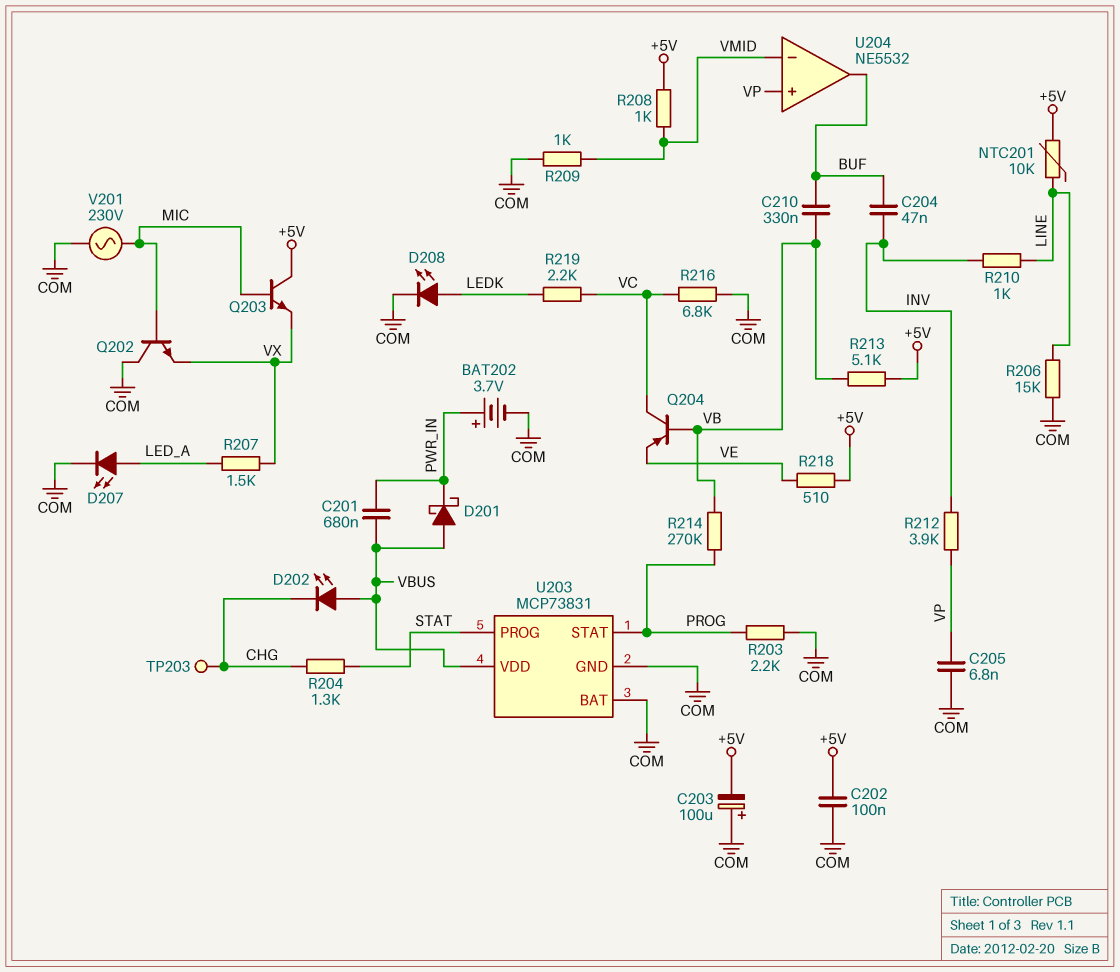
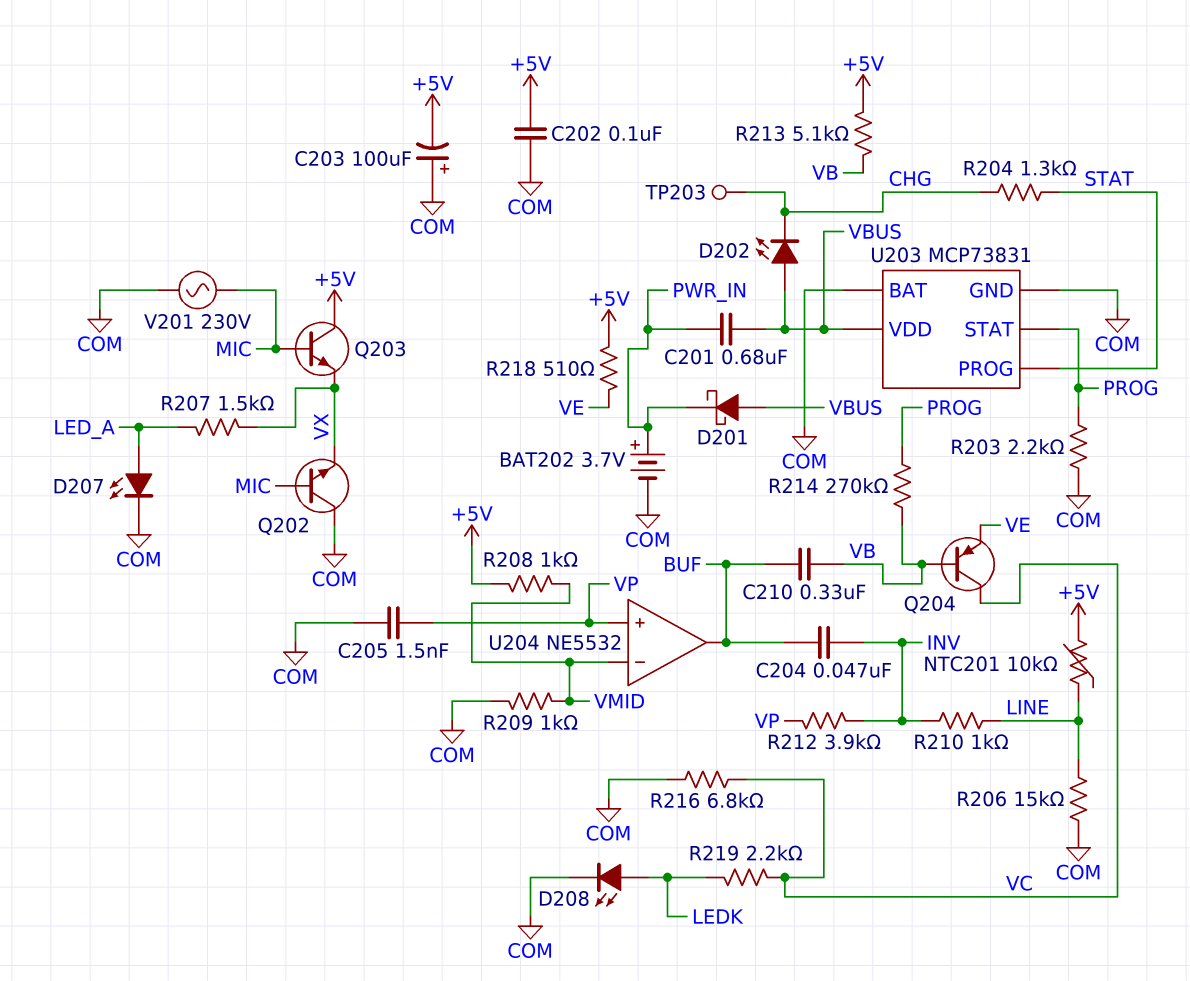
C205: 6.8nF (COM, VP) -> 1.5nF (COM, VP)

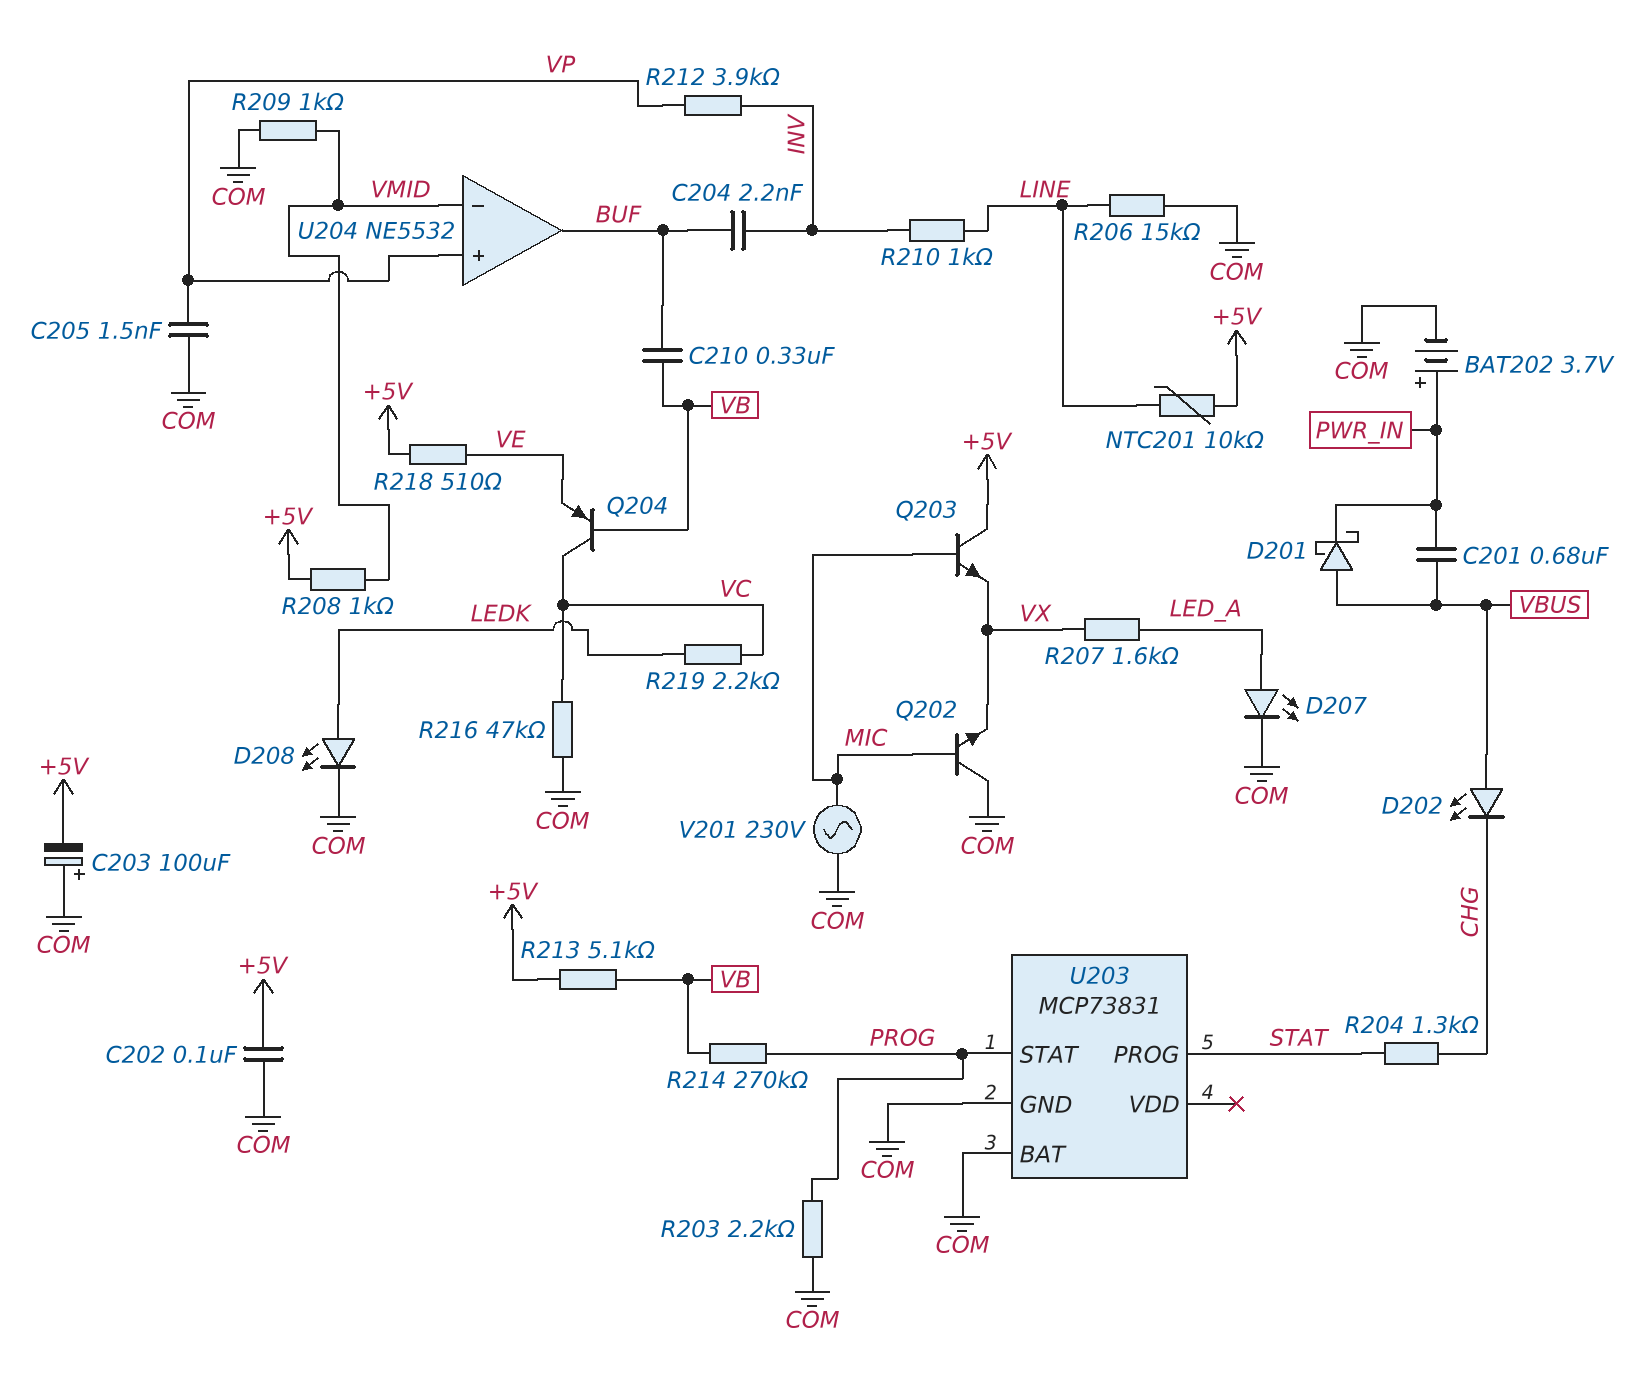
C204: 47nF (BUF, INV) -> 2.2nF (BUF, INV)
R207: 1.5k (LED_A, VX) -> 1.6k (LED_A, VX)
R216: 6.8k (COM, VC) -> 47k (COM, VC)
TP203: test point (CHG) -> none
U203 pin VDD: VBUS -> none

